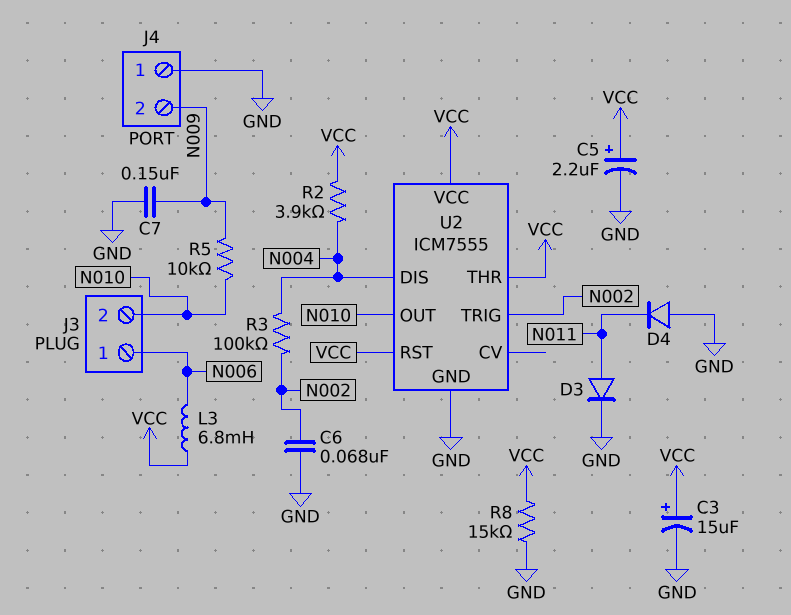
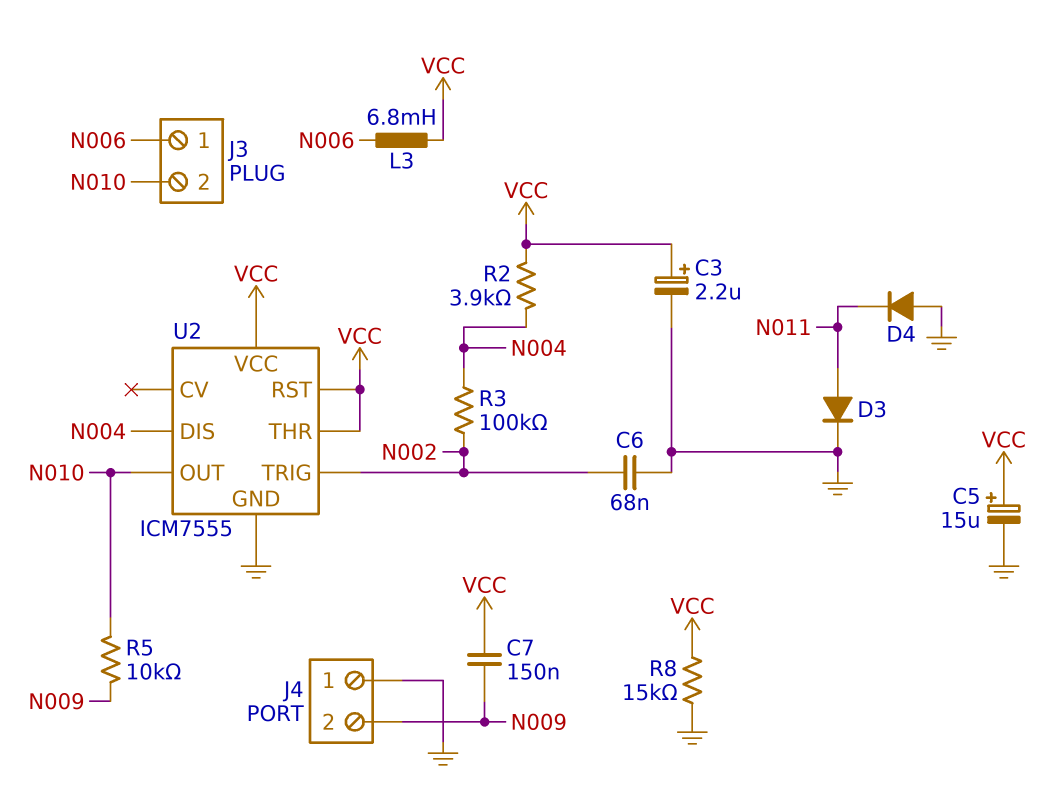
C3: 15uF (plus VCC, minus GND) -> 2.2uF (plus VCC, minus GND)
C5: 2.2uF (plus VCC, minus GND) -> 15uF (plus VCC, minus GND)
C7: 150nF (GND, N009) -> 150nF (N009, VCC)

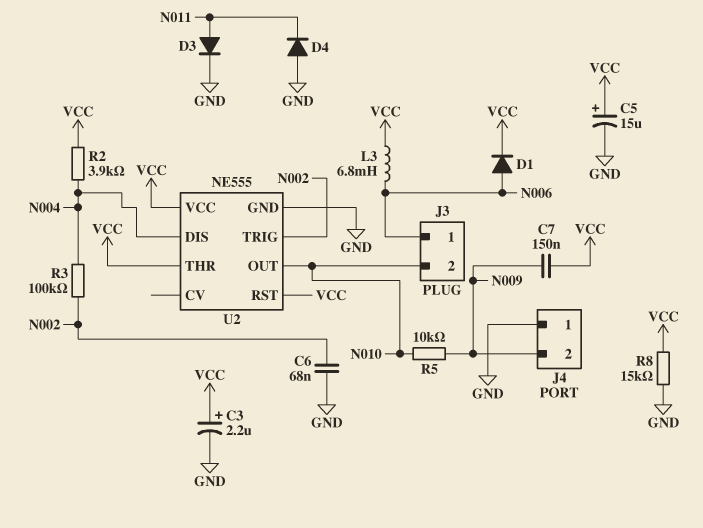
D1: none -> diode (A N006, K VCC)
U2: ICM7555 -> NE555

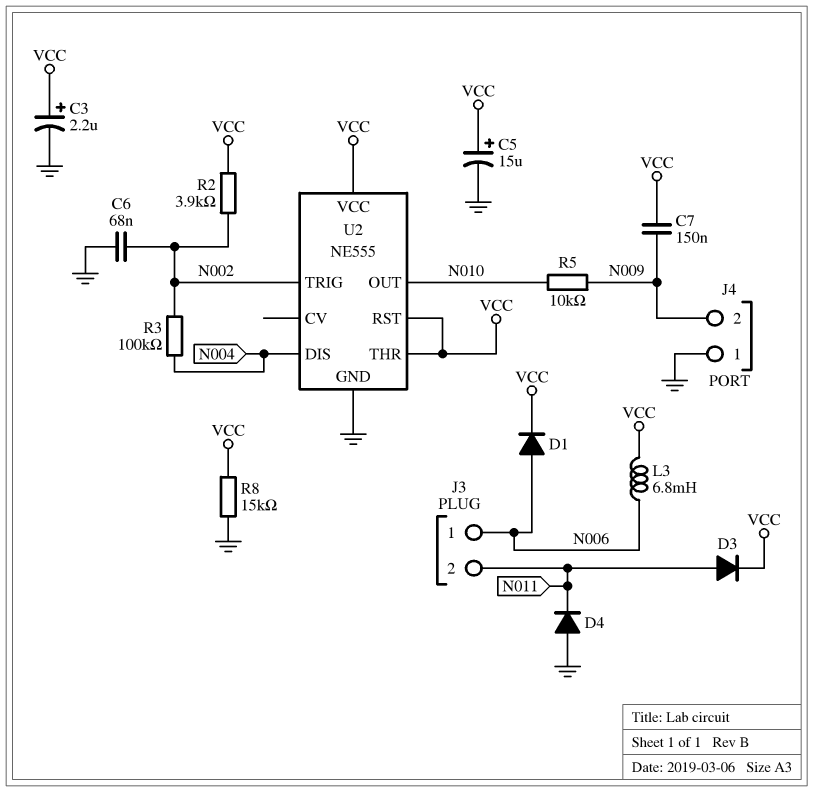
D3: diode (A N011, K GND) -> diode (A N011, K VCC)
J3 pin 2: N010 -> N011
R2: 3.9k (N004, VCC) -> 3.9k (N002, VCC)

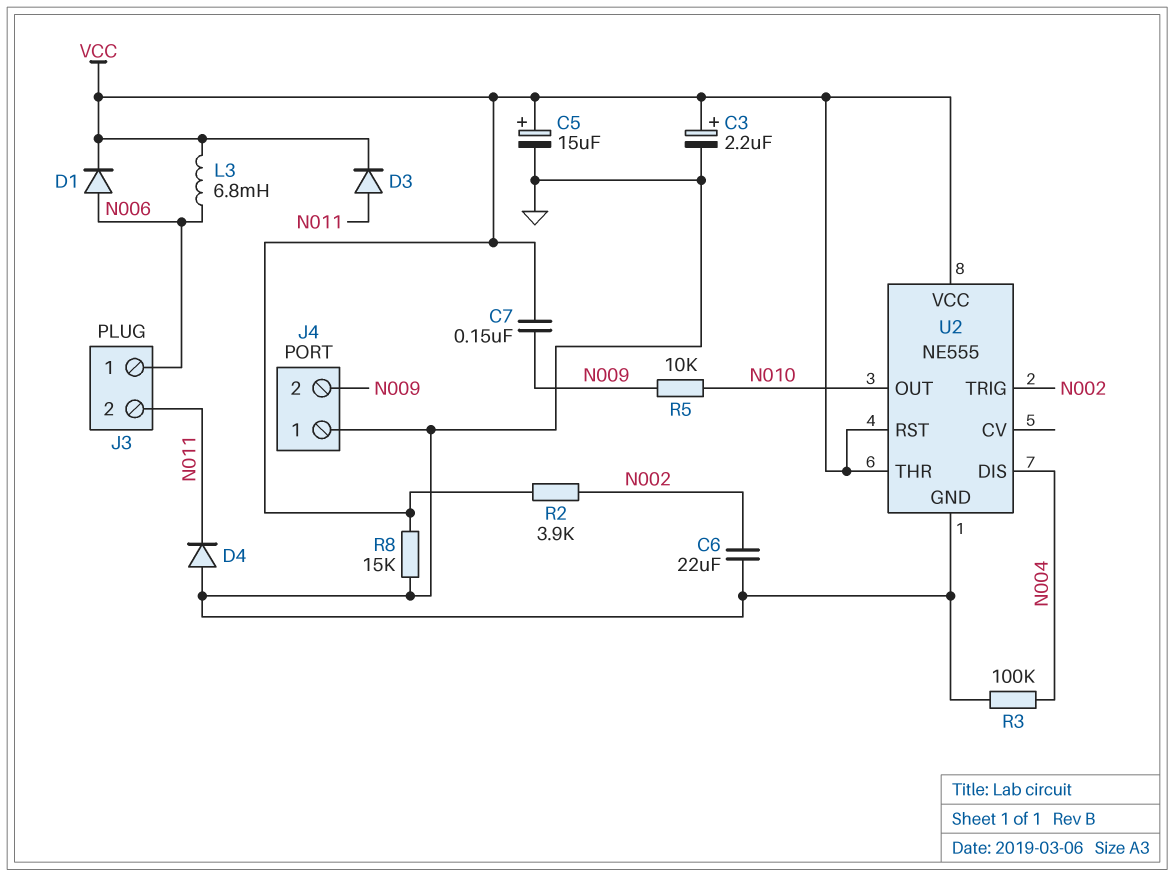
C6: 68nF (GND, N002) -> 22uF (GND, N002)
R3: 100k (N002, N004) -> 100k (GND, N004)

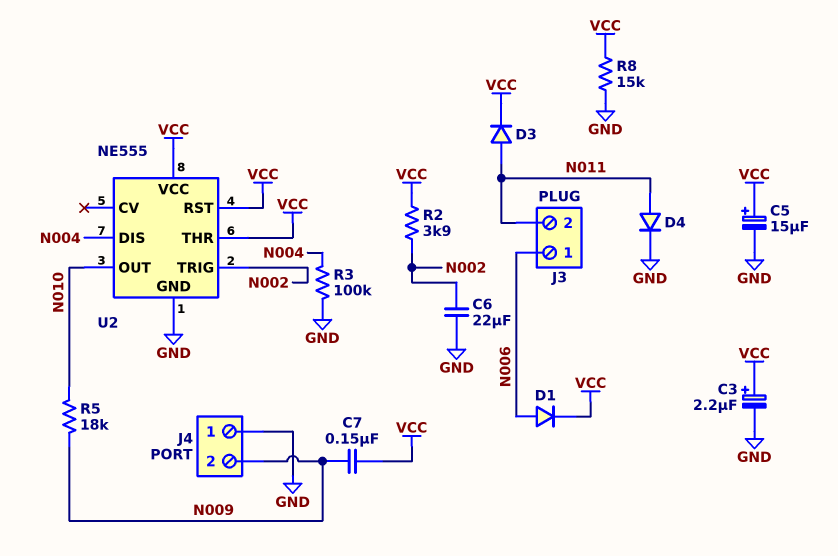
D4: diode (A GND, K N011) -> diode (A N011, K GND)
L3: 6.8mH (N006, VCC) -> none
R5: 10k (N009, N010) -> 18k (N009, N010)

